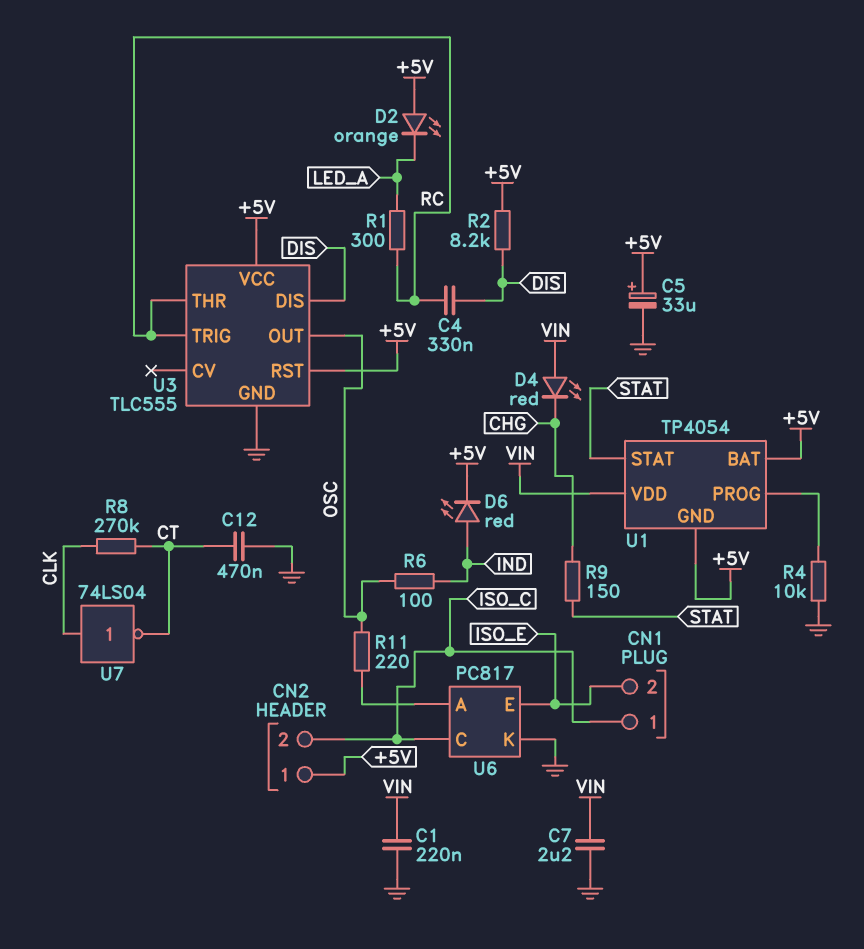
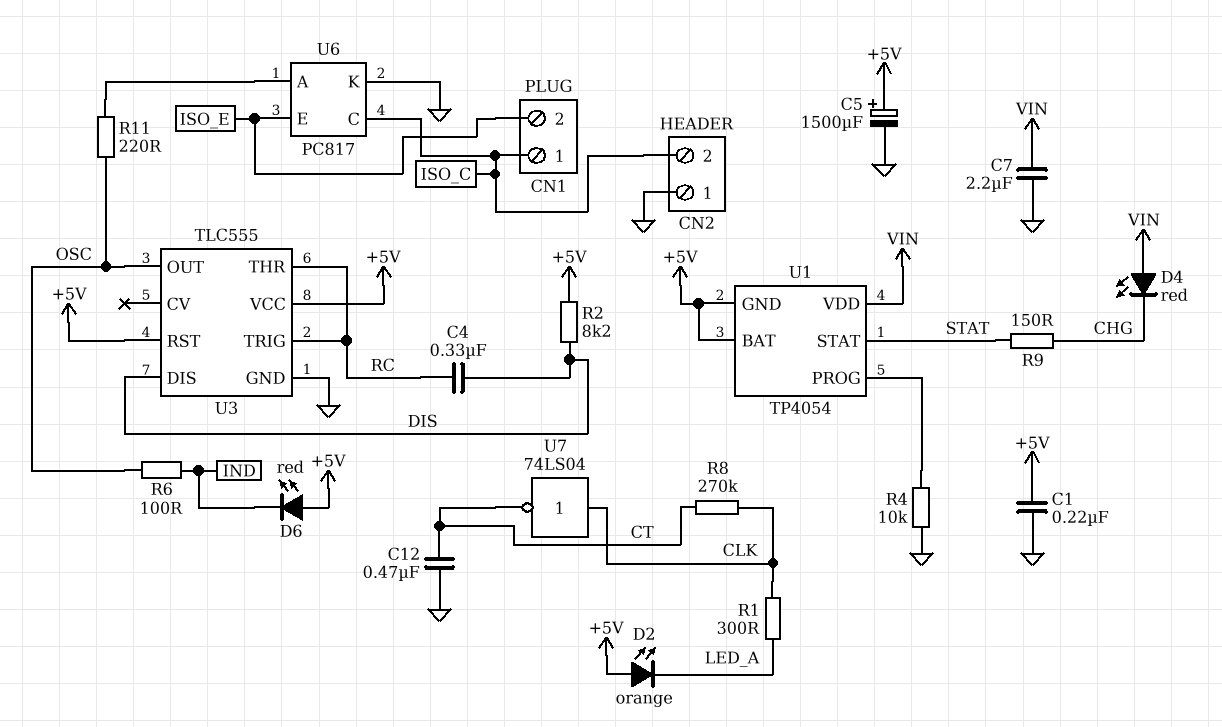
C1: 220nF (GND, VIN) -> 220nF (+5V, GND)
C5: 33uF (plus +5V, minus GND) -> 1500uF (plus +5V, minus GND)
CN2 pin 1: +5V -> GND
D6: LED red (A IND, K +5V) -> LED red (A +5V, K IND)
R1: 300 (LED_A, RC) -> 300 (CLK, LED_A)

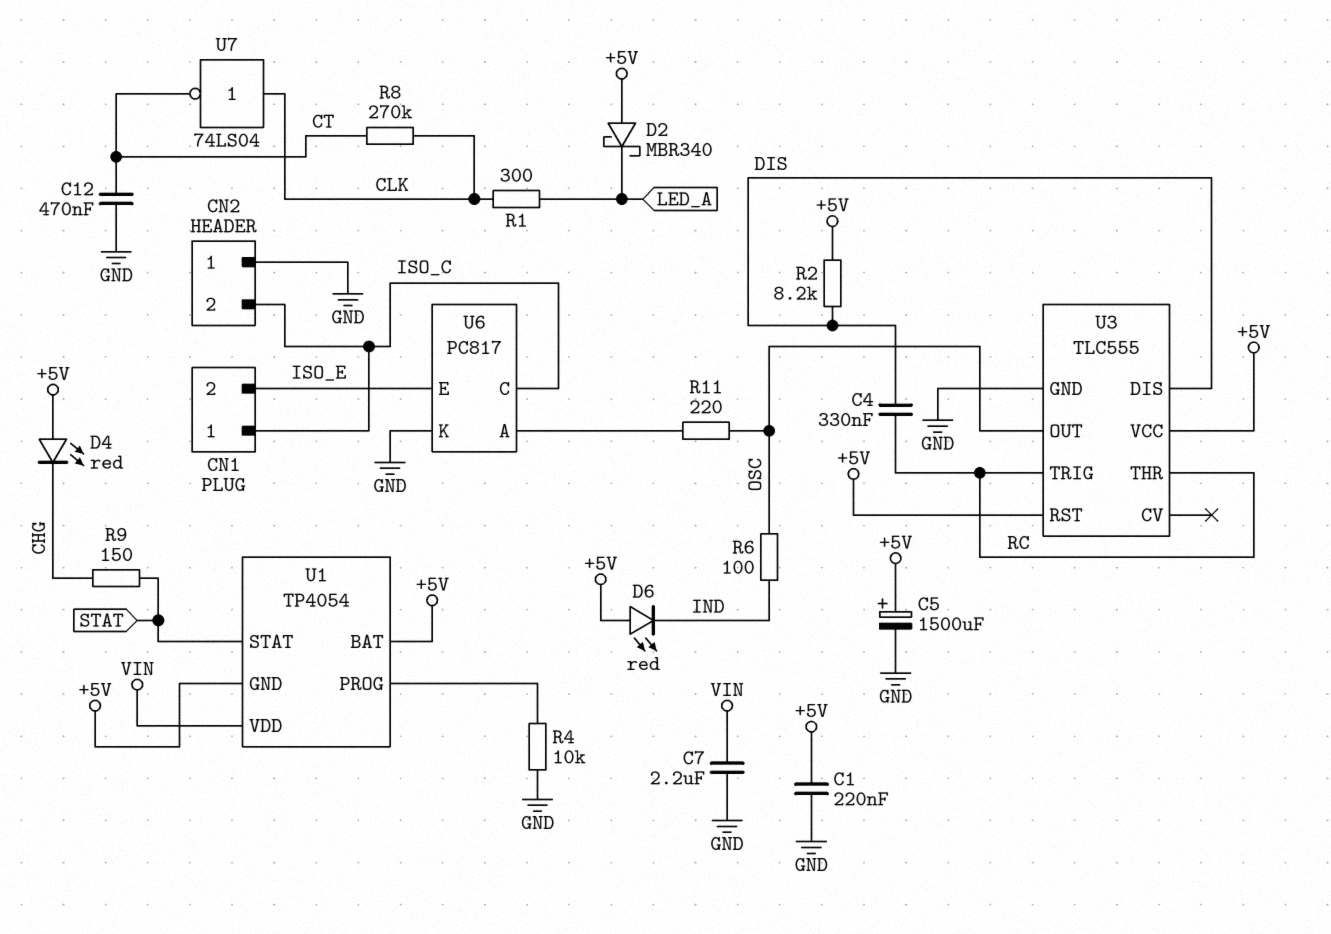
D2: LED orange (A +5V, K LED_A) -> schottky MBR340 (A +5V, K LED_A)
D4: LED red (A VIN, K CHG) -> LED red (A +5V, K CHG)

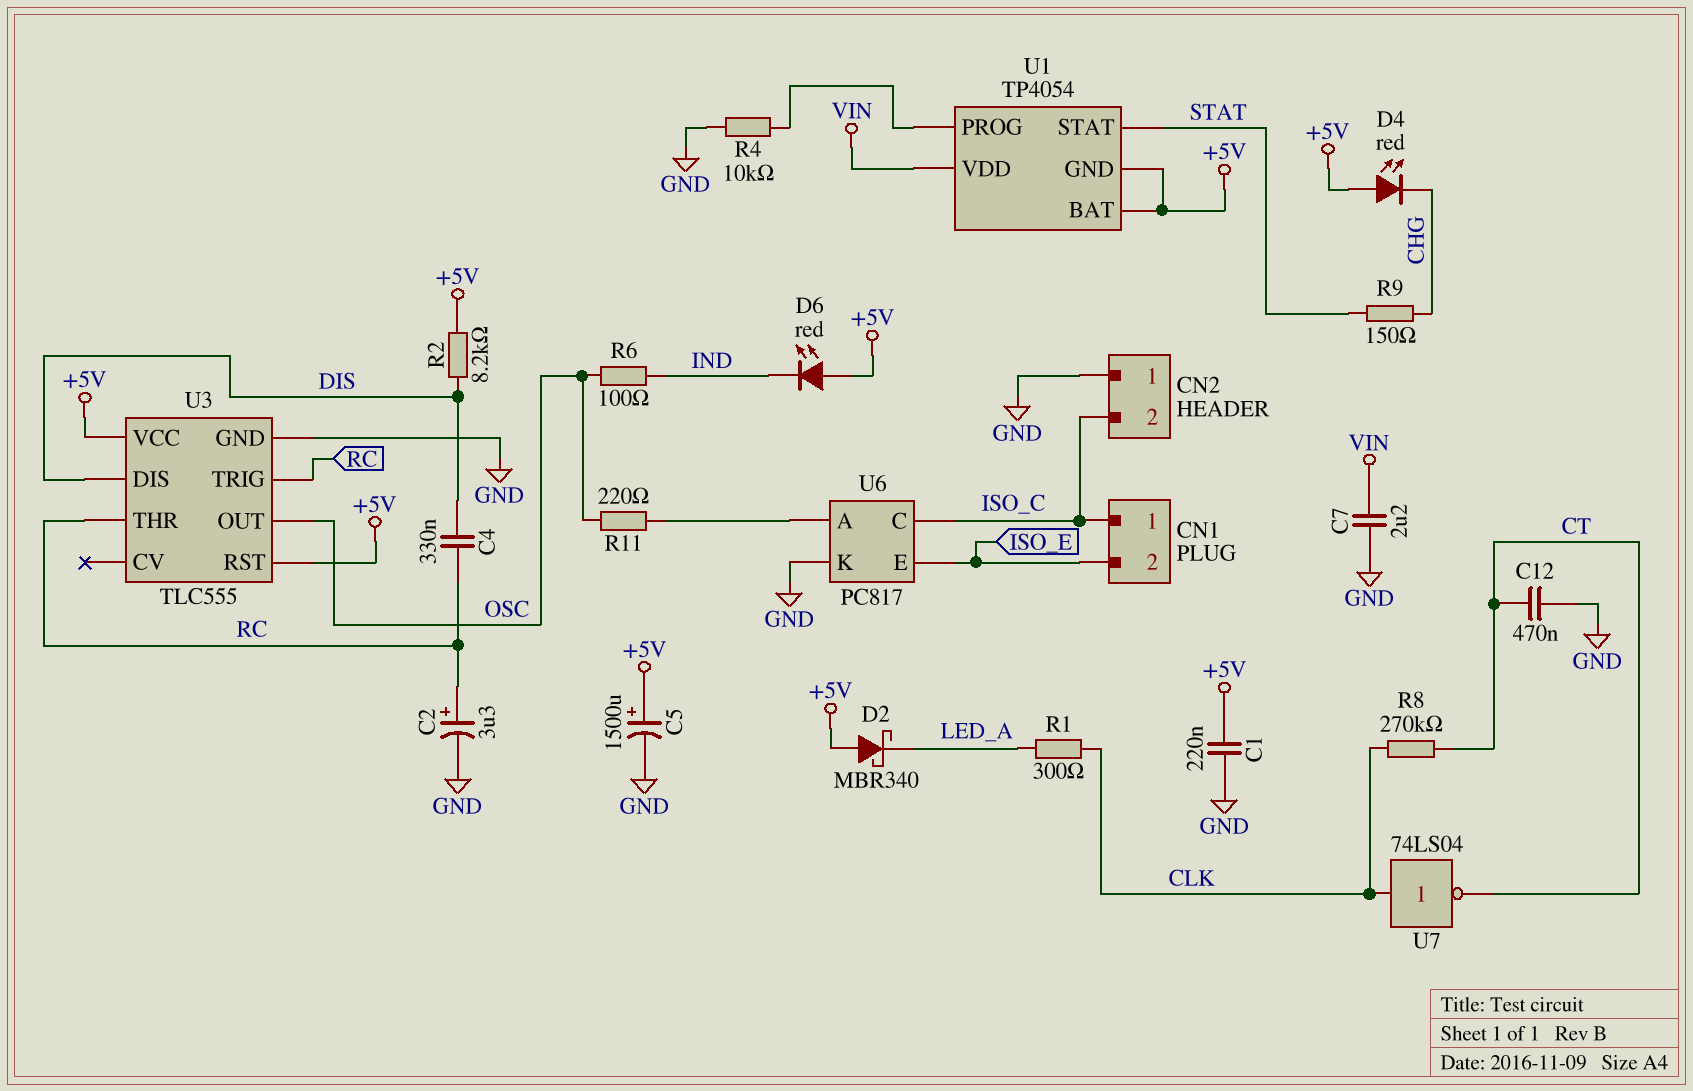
C2: none -> 3.3uF (plus RC, minus GND)

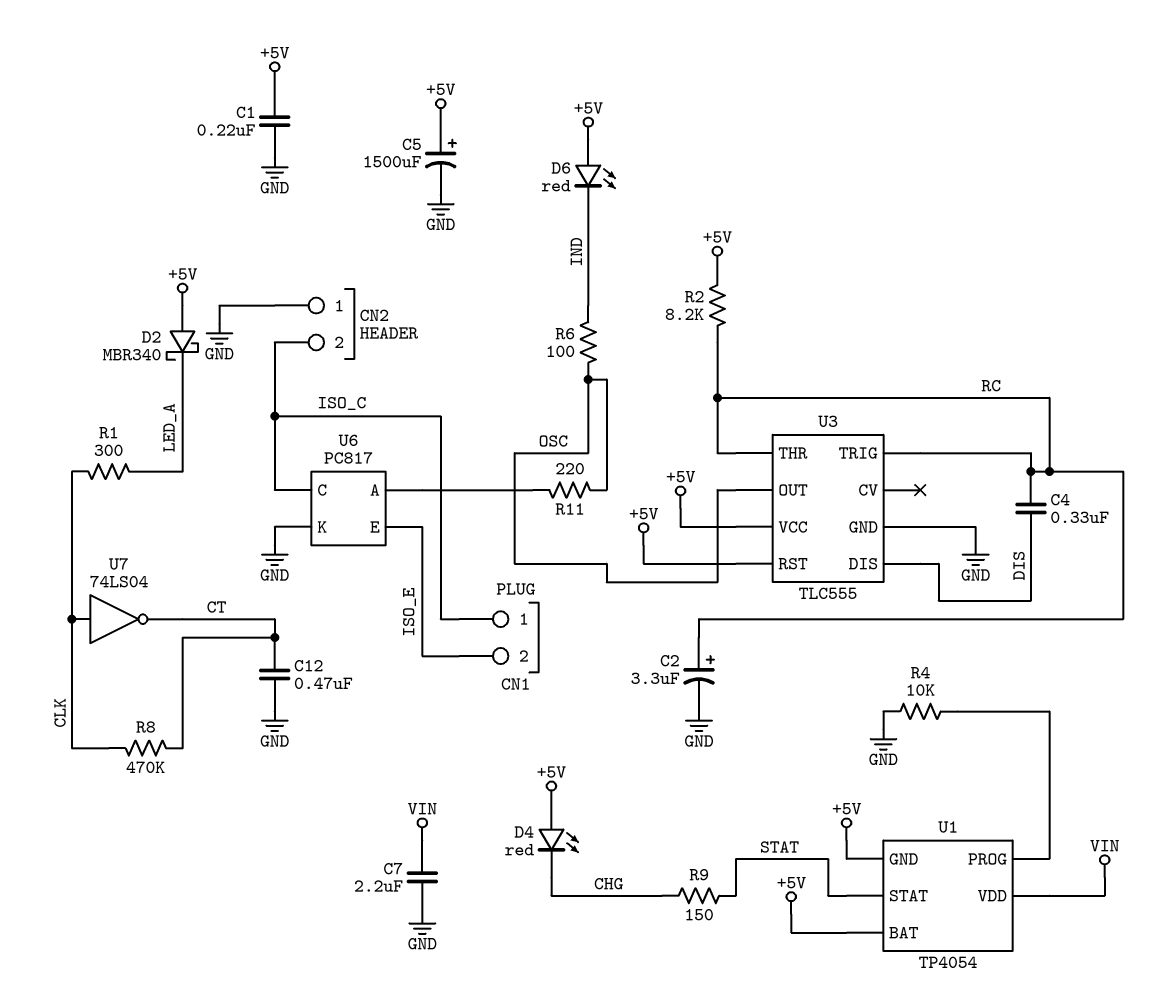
R2: 8.2k (+5V, DIS) -> 8.2k (+5V, RC)
R8: 270k (CLK, CT) -> 470k (CLK, CT)

